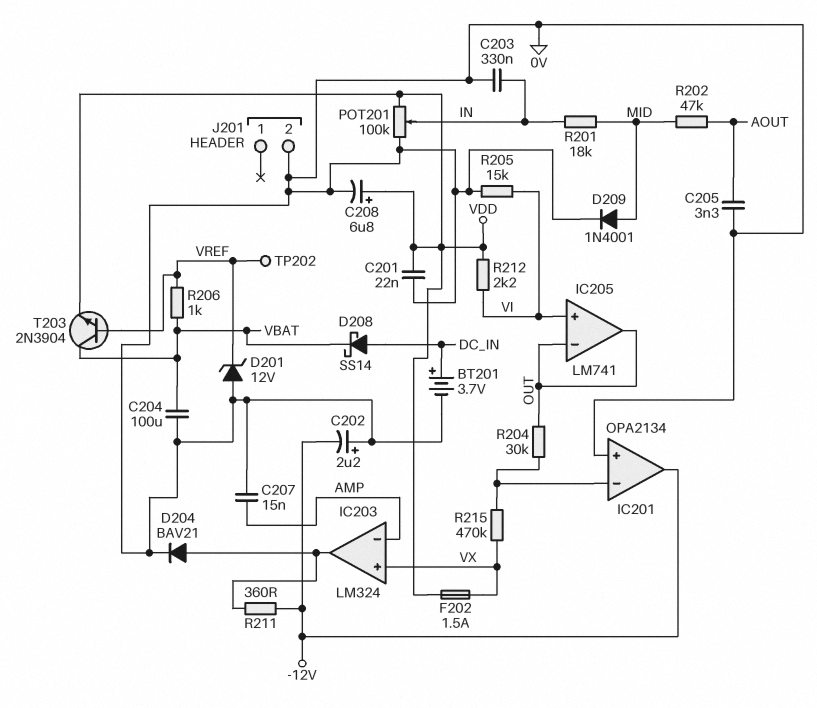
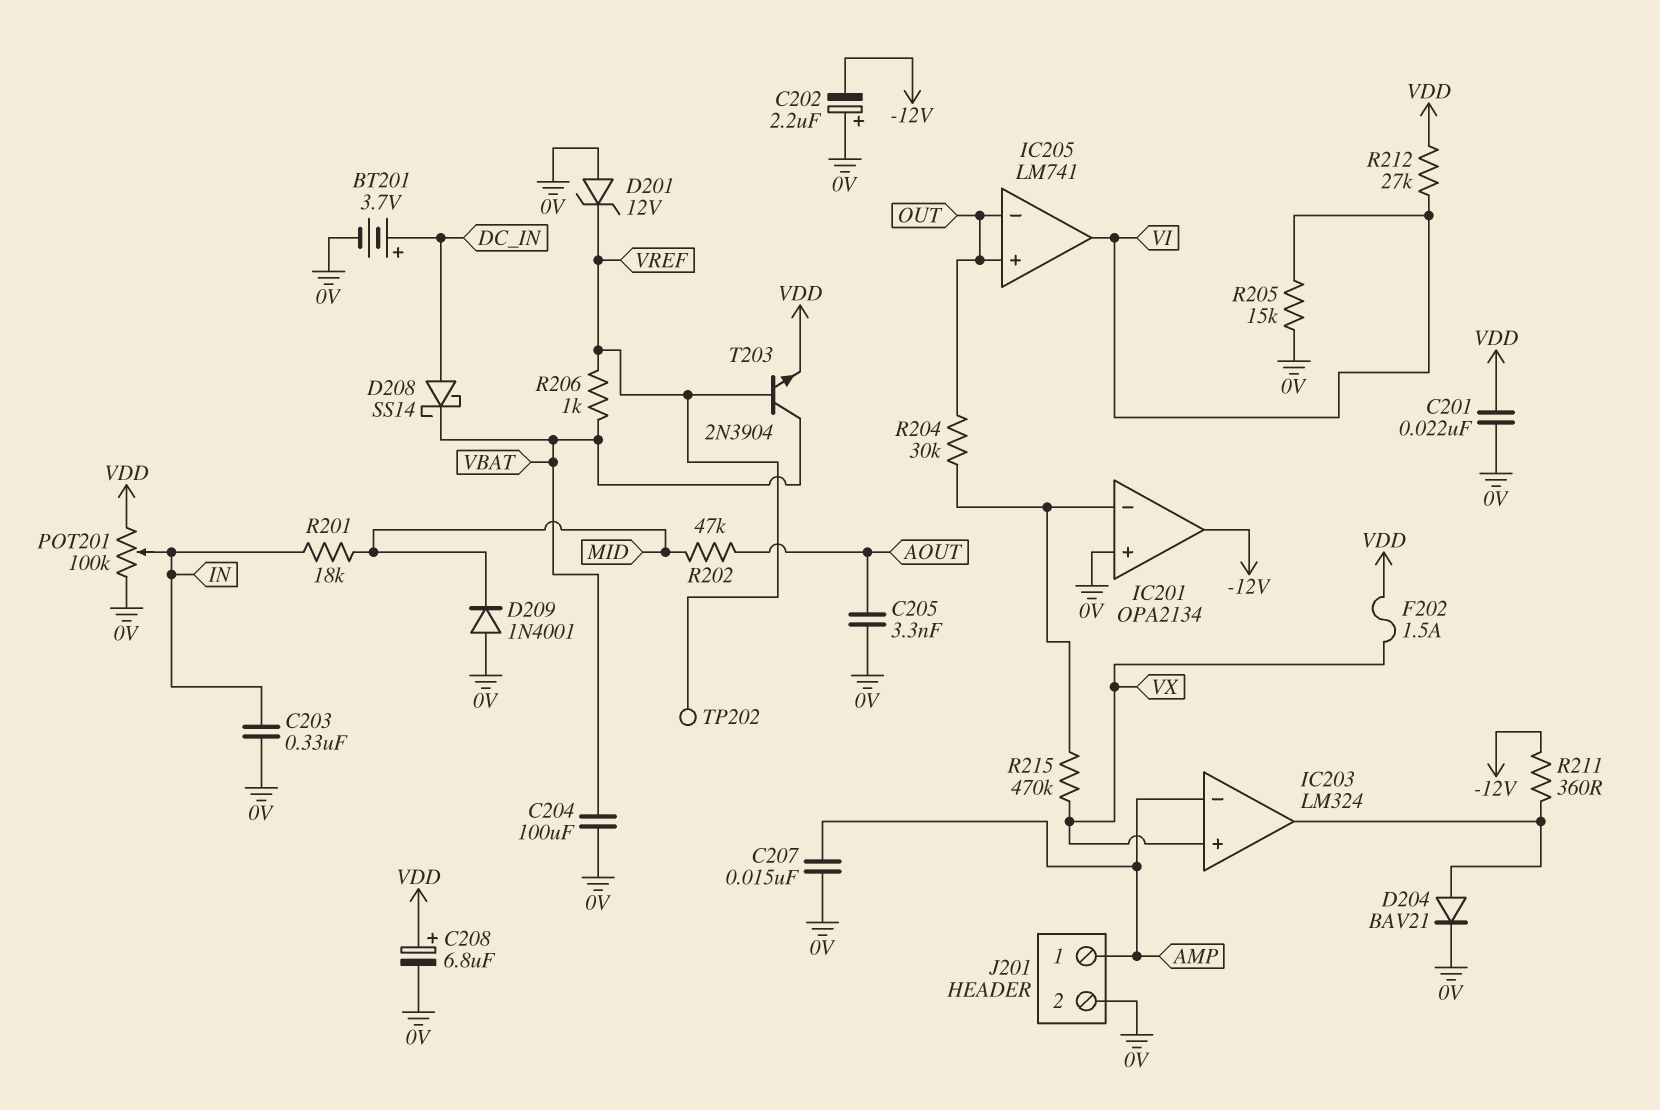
D209: diode 1N4001 (A MID, K 0V) -> diode 1N4001 (A 0V, K MID)
IC205 pin in+: VI -> OUT
IC205 pin out: OUT -> VI
J201 pin 1: none -> AMP
R212: 2.2k (VDD, VI) -> 27k (VDD, VI)

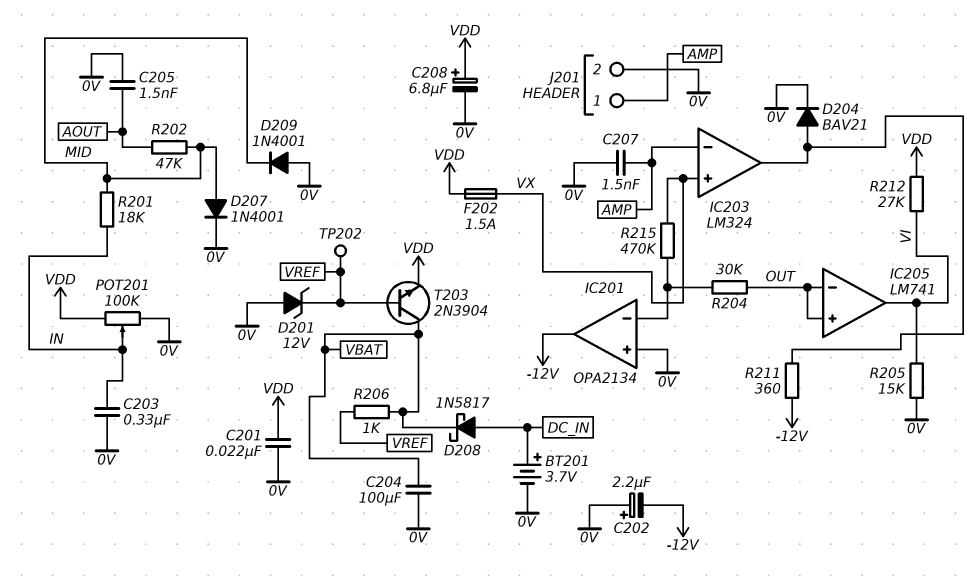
C205: 3.3nF (0V, AOUT) -> 1.5nF (0V, AOUT)
C207: 15nF (0V, AMP) -> 1.5nF (0V, AMP)
D207: none -> diode 1N4001 (A MID, K 0V)
D208: schottky SS14 (A DC_IN, K VBAT) -> schottky 1N5817 (A DC_IN, K VBAT)

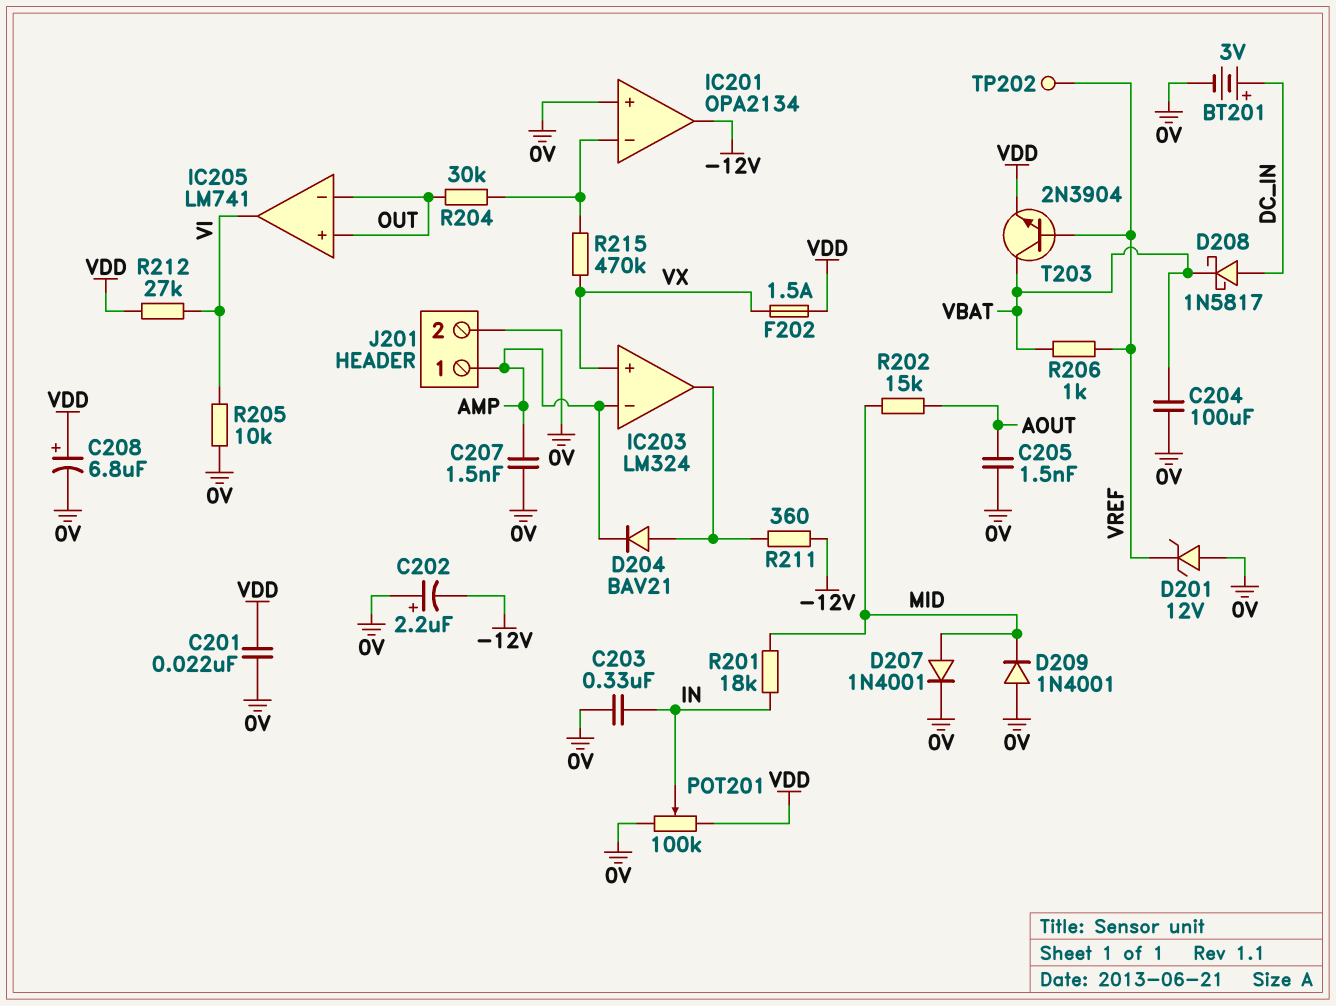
BT201: 3.7V (plus DC_IN, minus 0V) -> 3V (plus DC_IN, minus 0V)
D204: diode BAV21 (A IC203/out, K 0V) -> diode BAV21 (A IC203/out, K AMP)
R202: 47k (AOUT, MID) -> 15k (AOUT, MID)
R205: 15k (0V, VI) -> 10k (0V, VI)

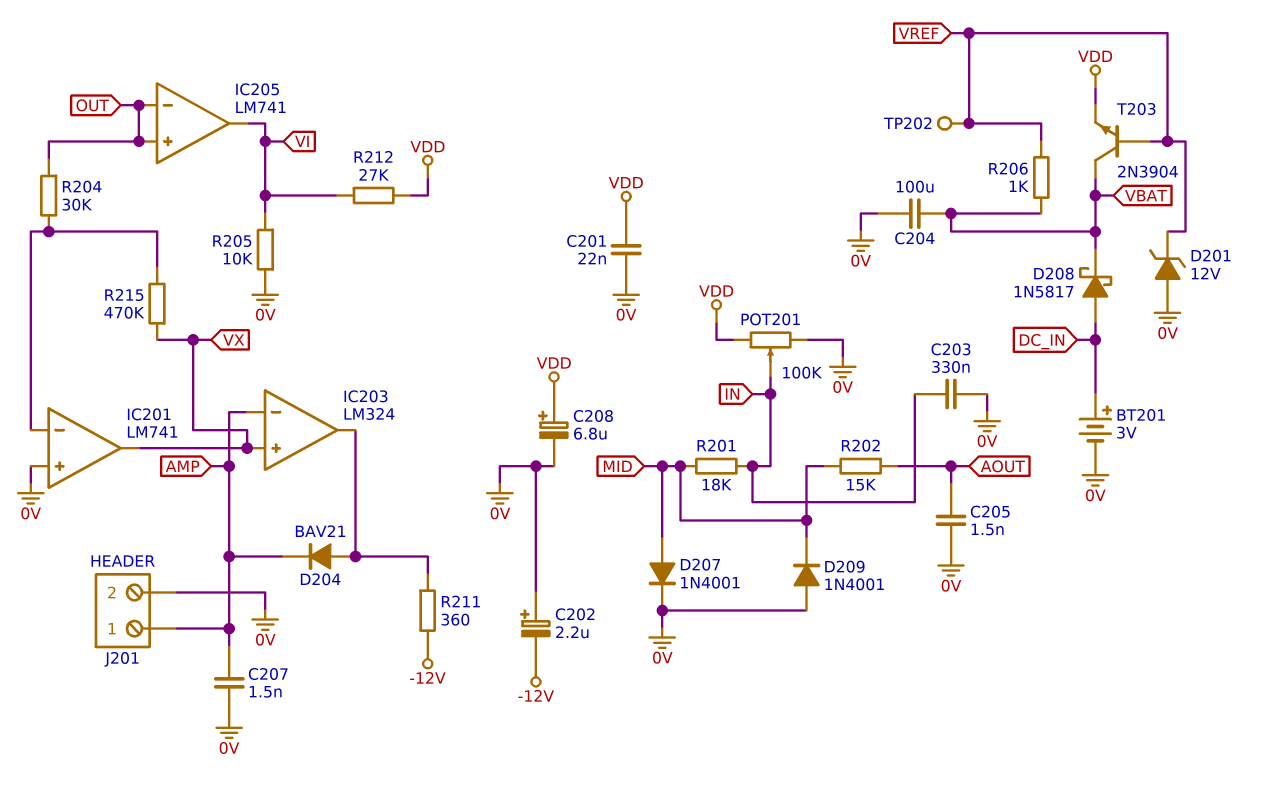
F202: 1.5A (VDD, VX) -> none
IC201: OPA2134 -> LM741
IC201 pin out: -12V -> VX

